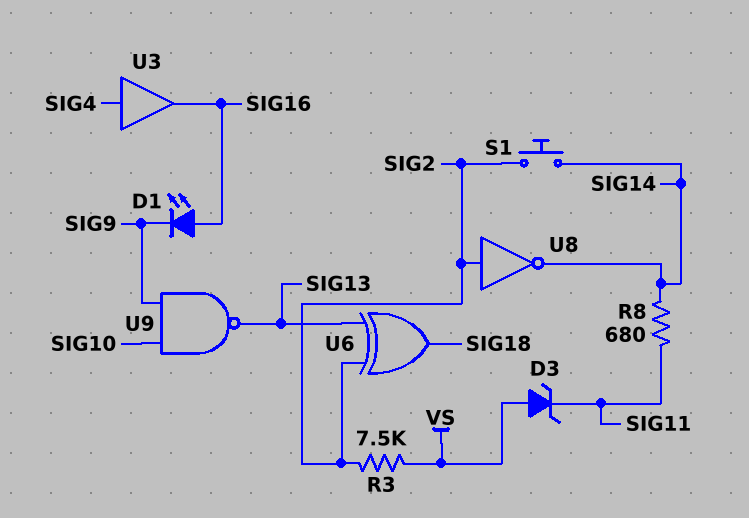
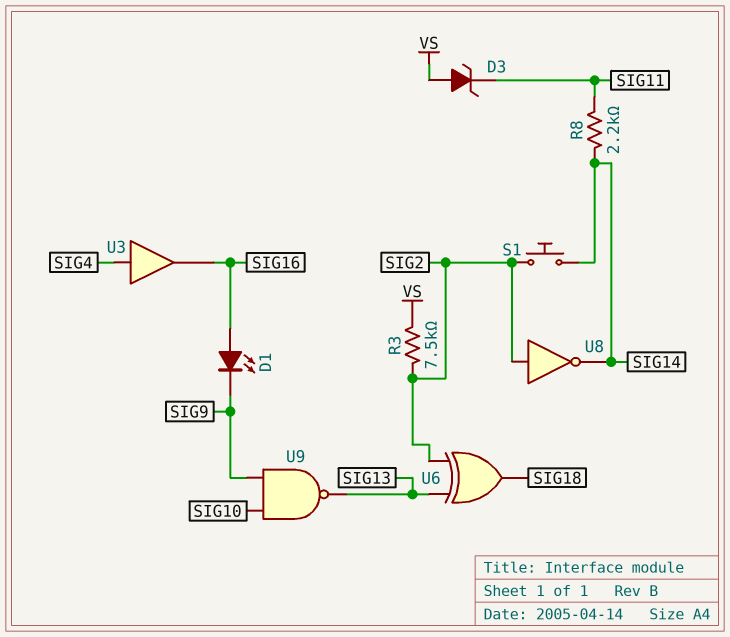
R8: 680 (SIG11, SIG14) -> 2.2k (SIG11, SIG14)

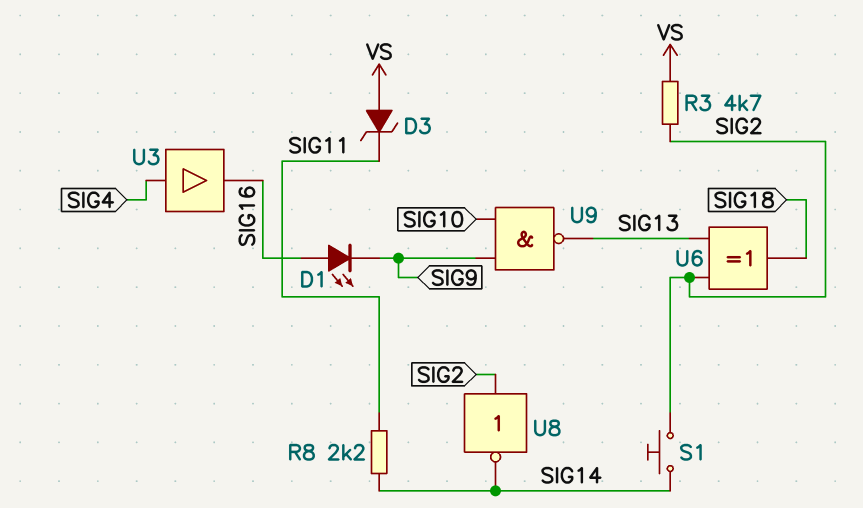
R3: 7.5k (SIG2, VS) -> 4.7k (SIG2, VS)

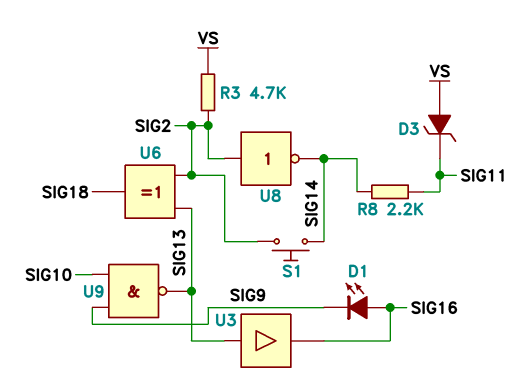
U3: buffer (in SIG4, out SIG16) -> buffer (in SIG13, out SIG16)

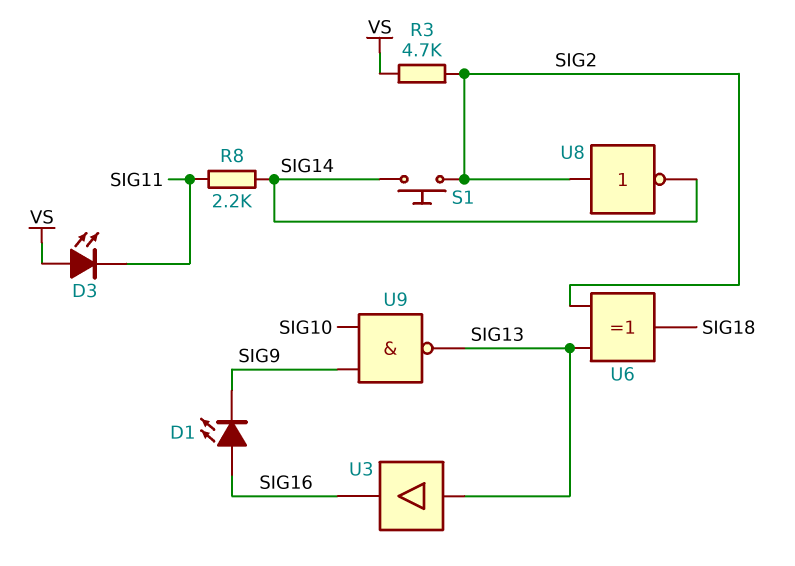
D3: zener (A VS, K SIG11) -> LED (A VS, K SIG11)

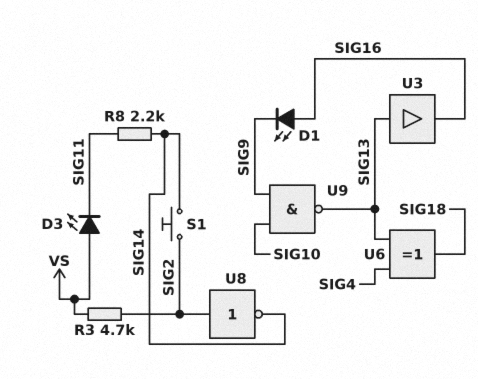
U6: XOR (in SIG2, in SIG13, out SIG18) -> XOR (in SIG4, in SIG13, out SIG18)

